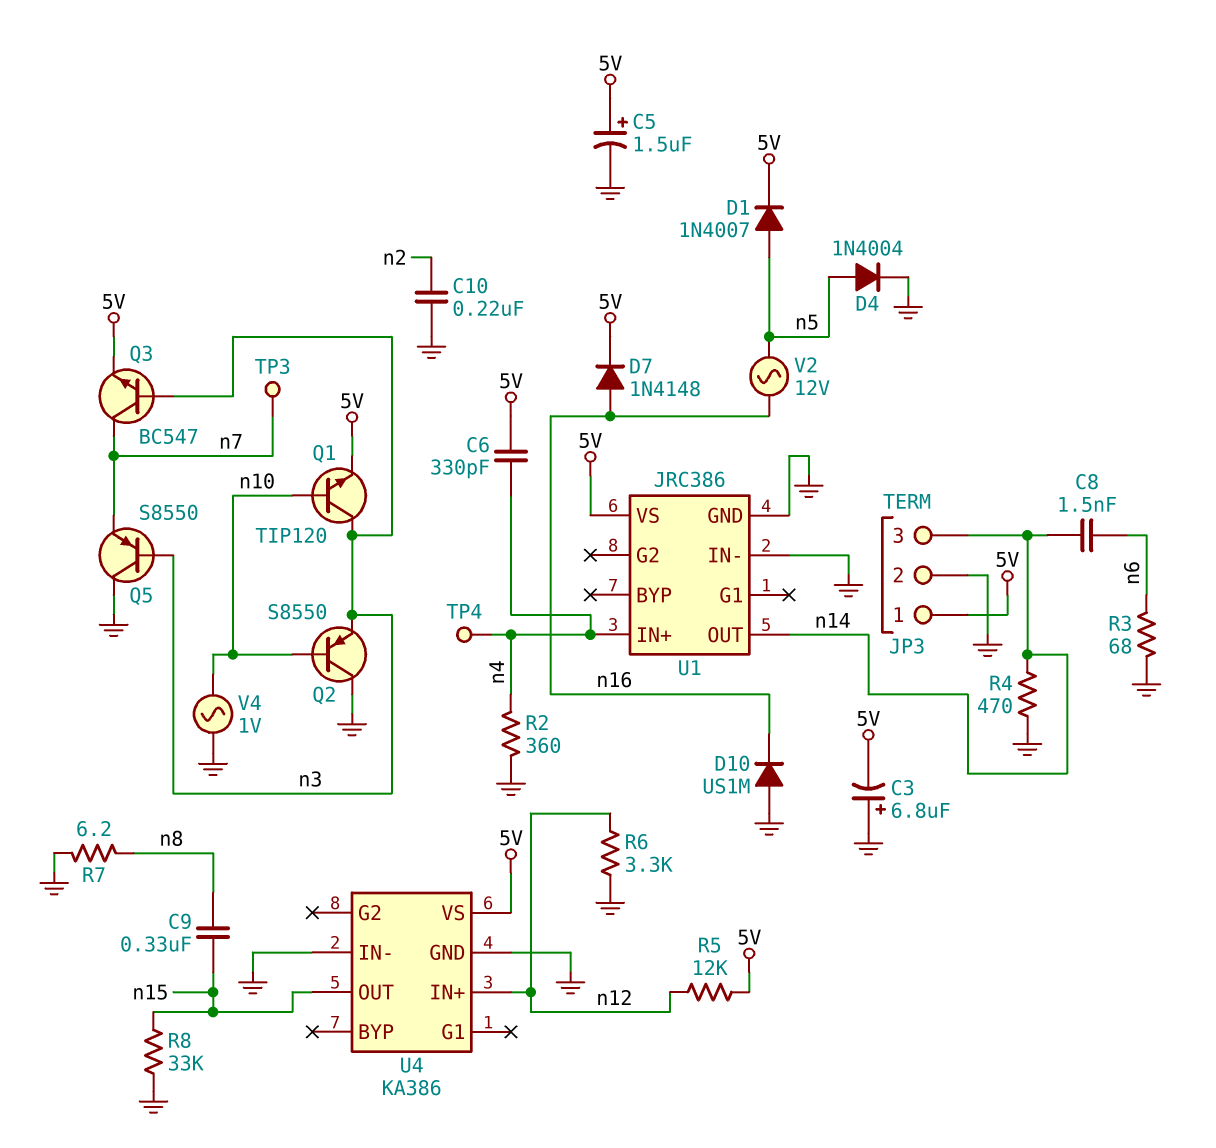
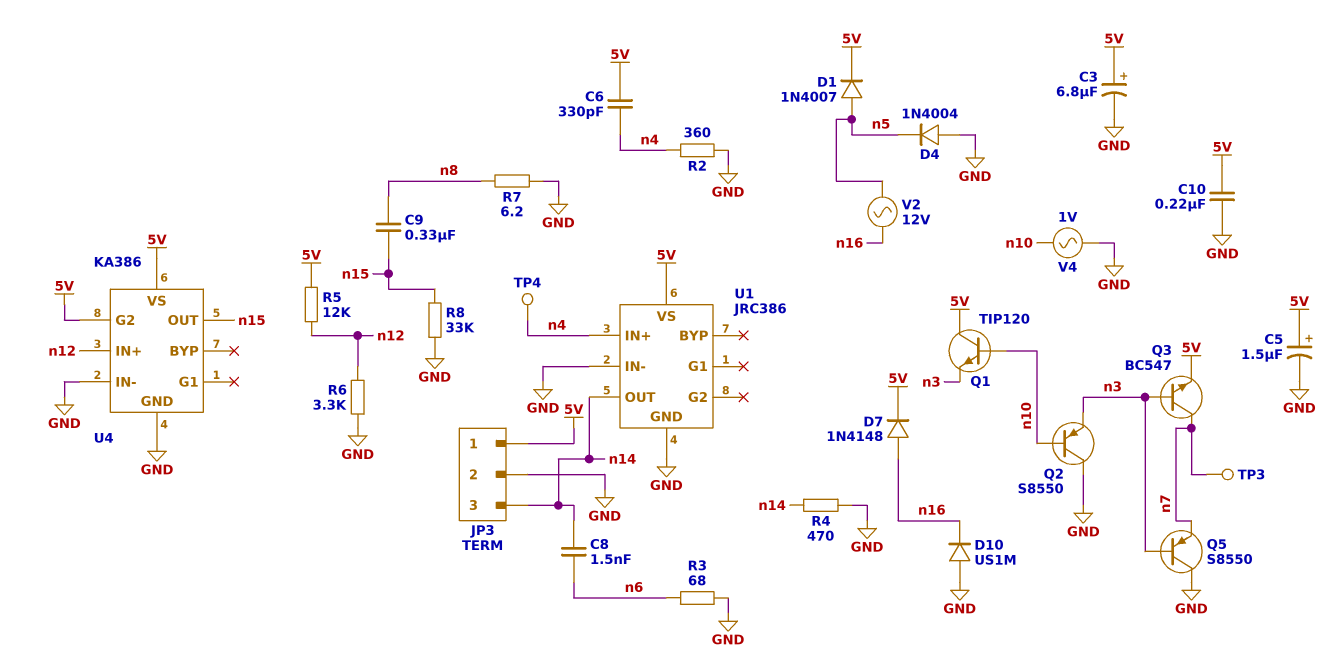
C3: 6.8uF (plus GND, minus 5V) -> 6.8uF (plus 5V, minus GND)
C10: 220nF (GND, n2) -> 220nF (5V, GND)
D4: diode 1N4004 (A n5, K GND) -> diode 1N4004 (A GND, K n5)
Q1: NPN TIP120 (B n10, C n3, E 5V) -> NPN TIP120 (B n10, C 5V, E n3)
U4 pin G2: none -> 5V

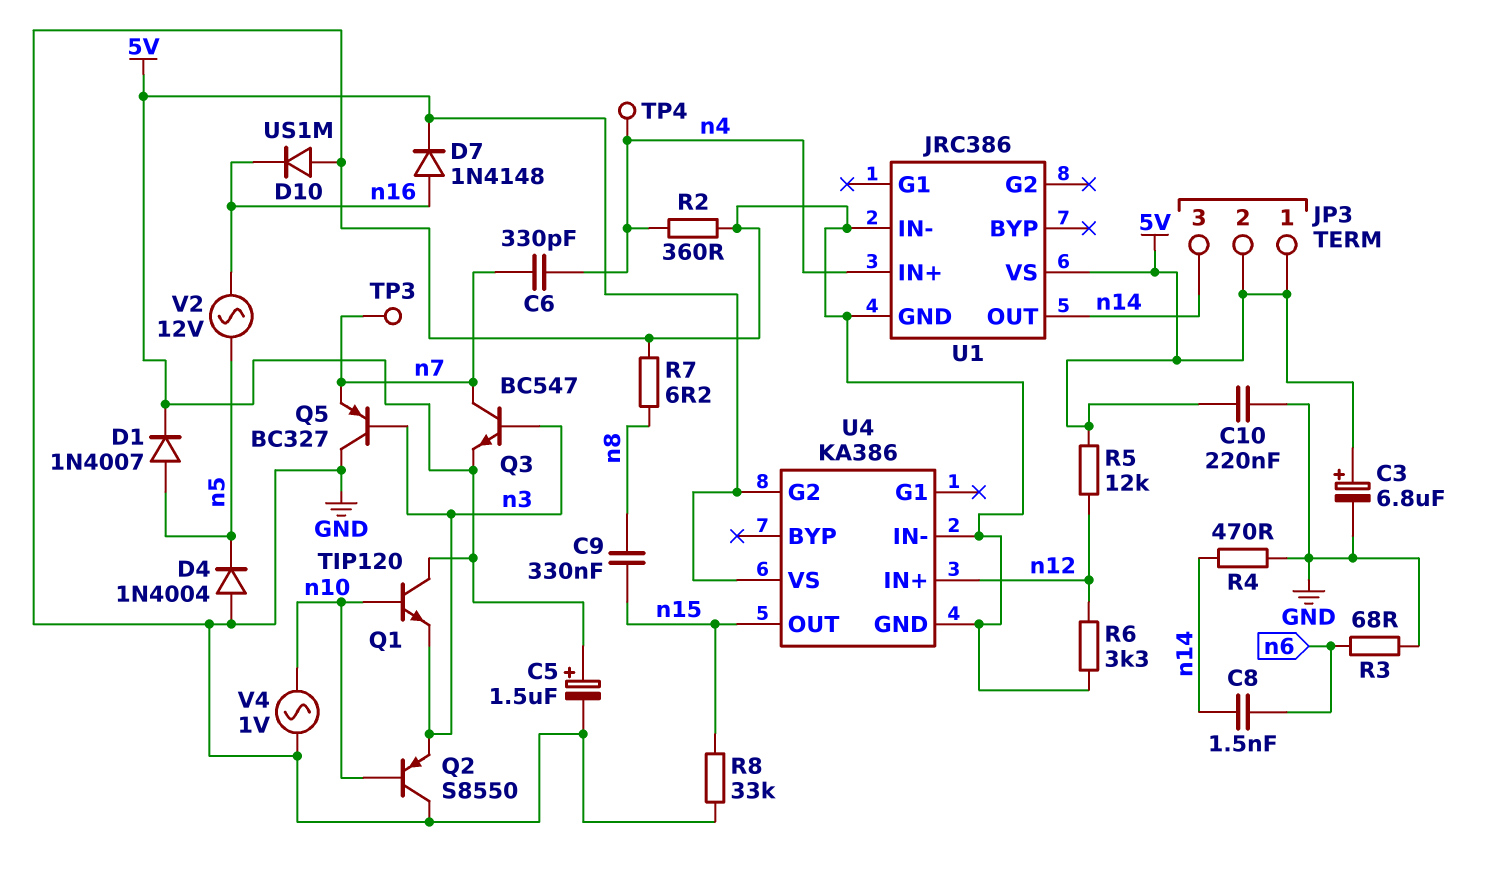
C6: 330pF (5V, n4) -> 330pF (n4, n7)
JP3 pin 2: GND -> 5V
Q5: PNP S8550 (B n3, C GND, E n7) -> PNP BC327 (B n3, C GND, E n7)

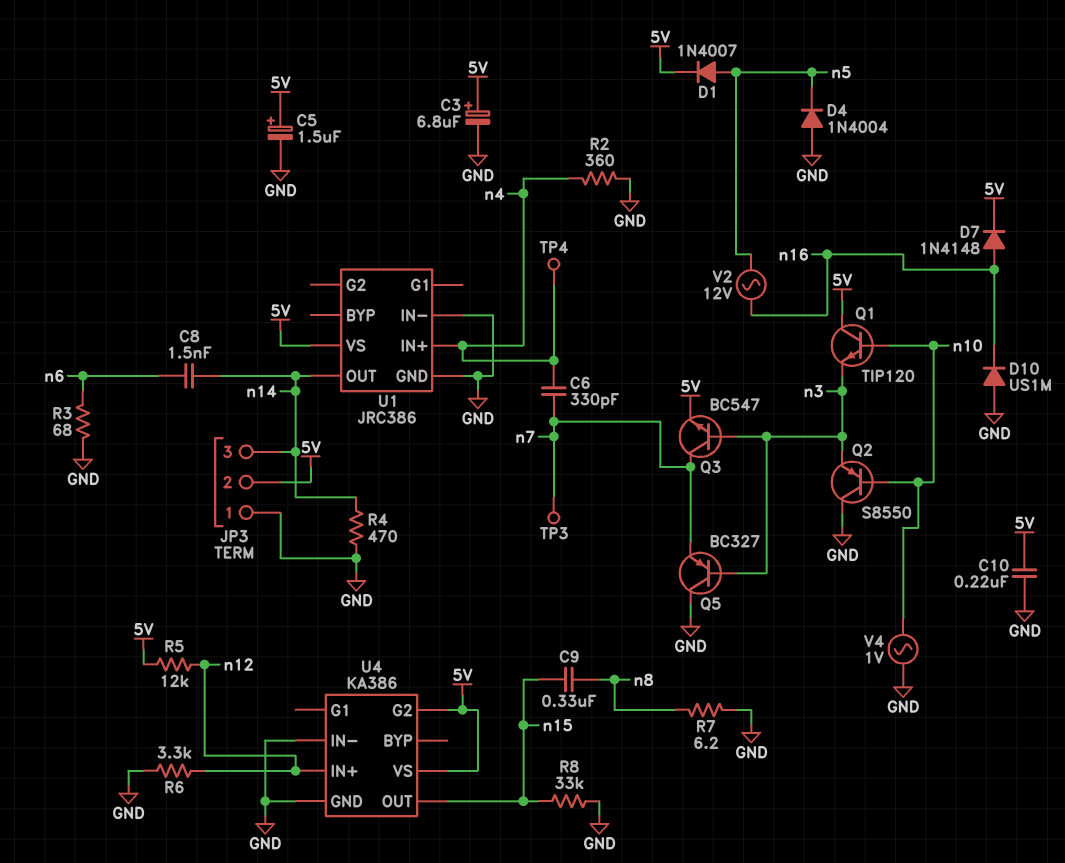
JP3 pin 1: 5V -> GND

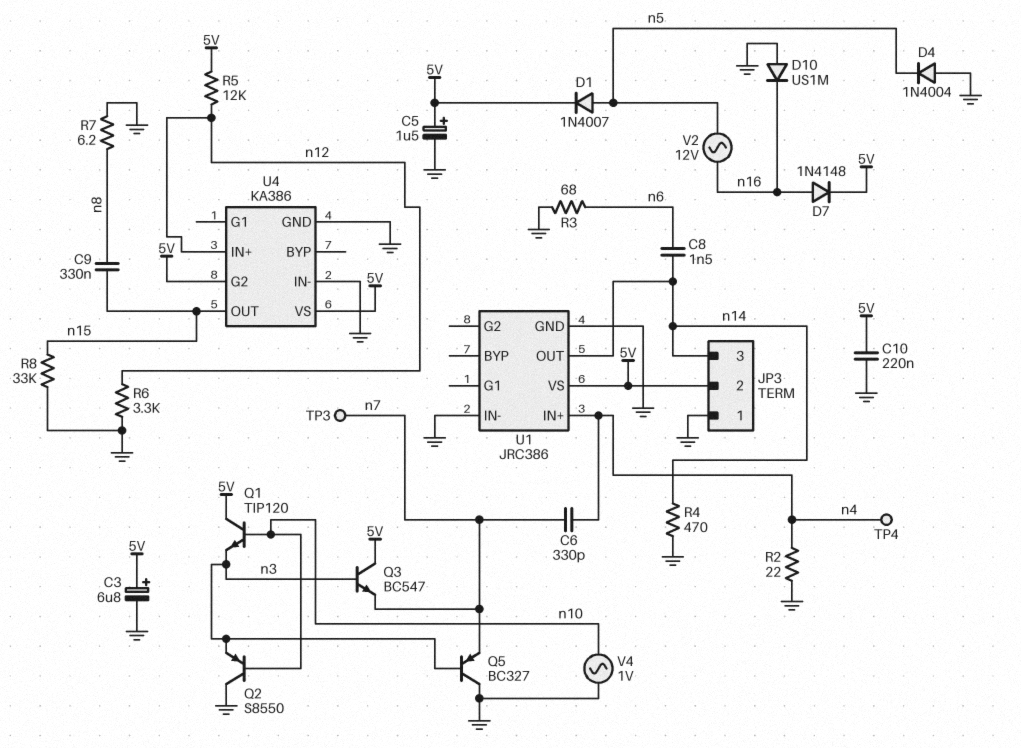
Q3: NPN BC547 (B n3, C n7, E 5V) -> NPN BC547 (B n3, C 5V, E n7)
R2: 360 (GND, n4) -> 22 (GND, n4)

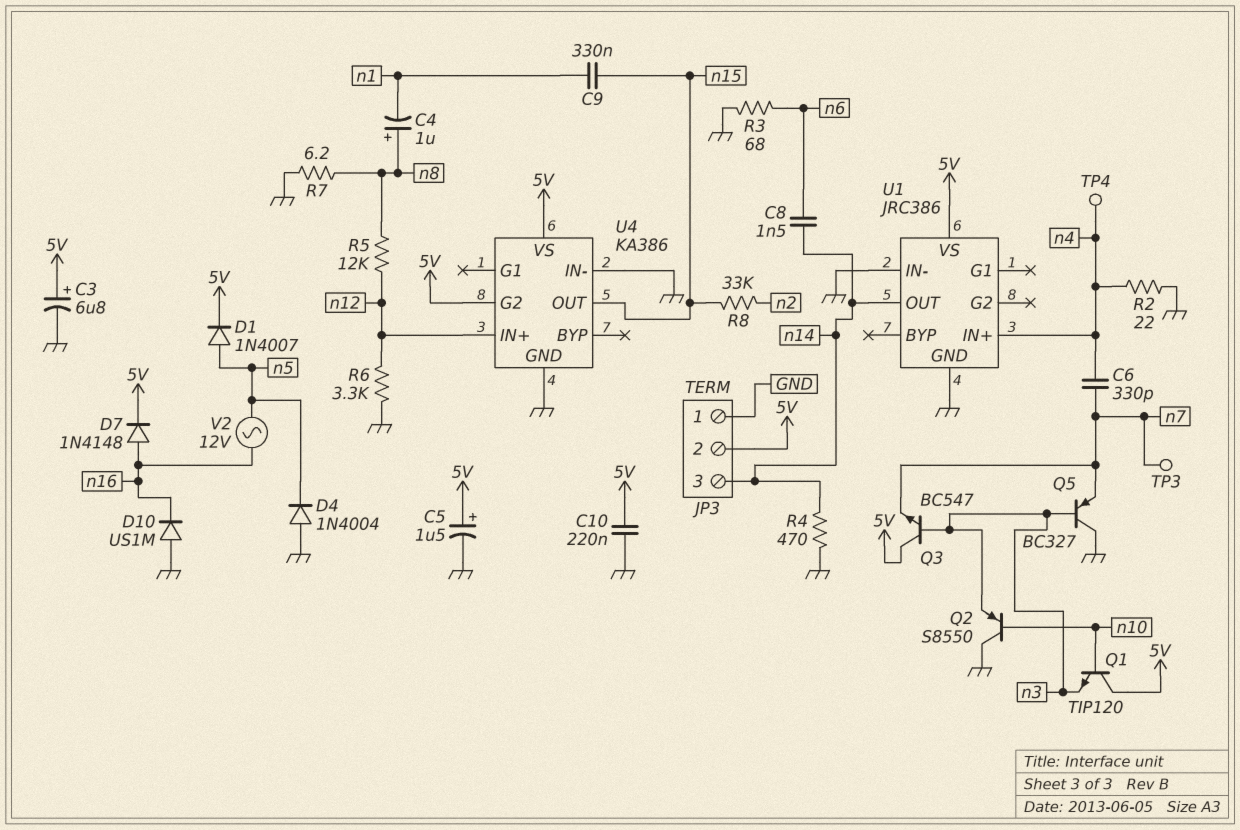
C4: none -> 1uF (plus n8, minus n1)
C9: 330nF (n8, n15) -> 330nF (n1, n15)
R5: 12k (5V, n12) -> 12k (n8, n12)
R8: 33k (GND, n15) -> 33k (n2, n15)
V4: AC 1V (GND, n10) -> none

